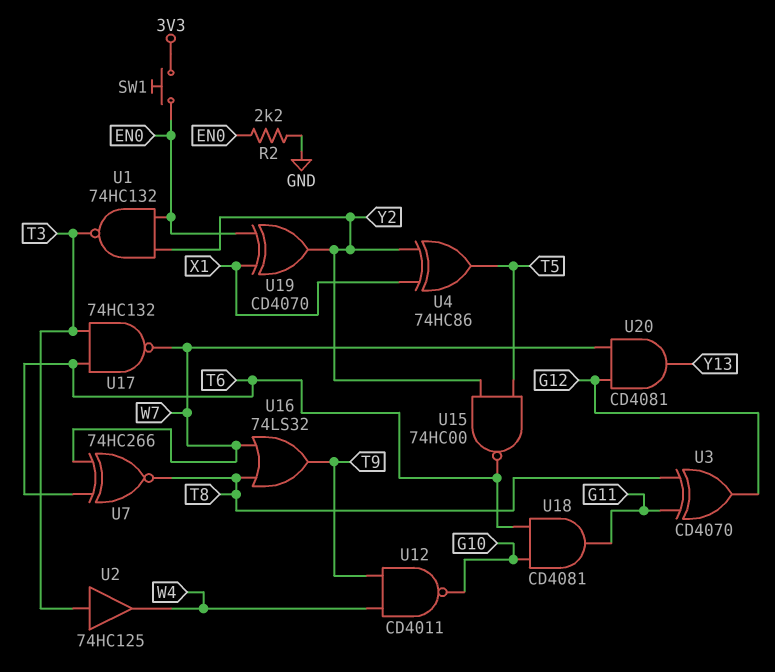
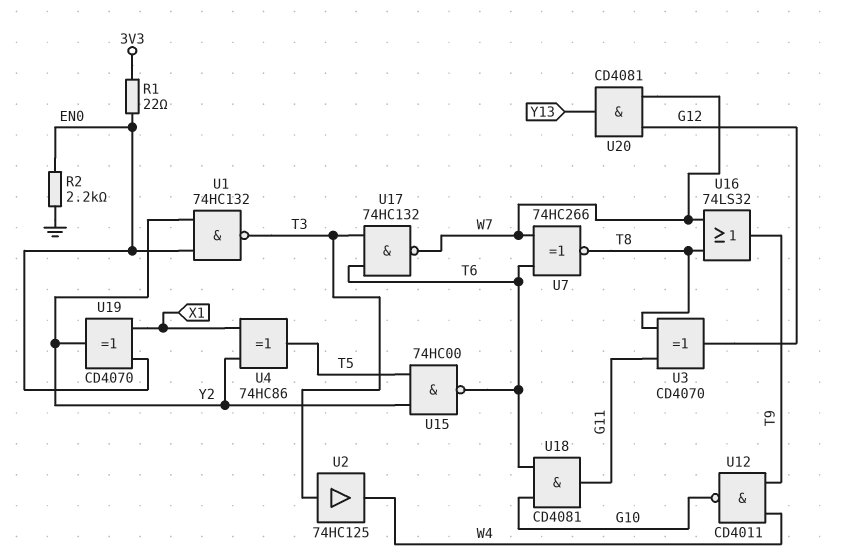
R1: none -> 22 (3V3, EN0)
SW1: button (3V3, EN0) -> none

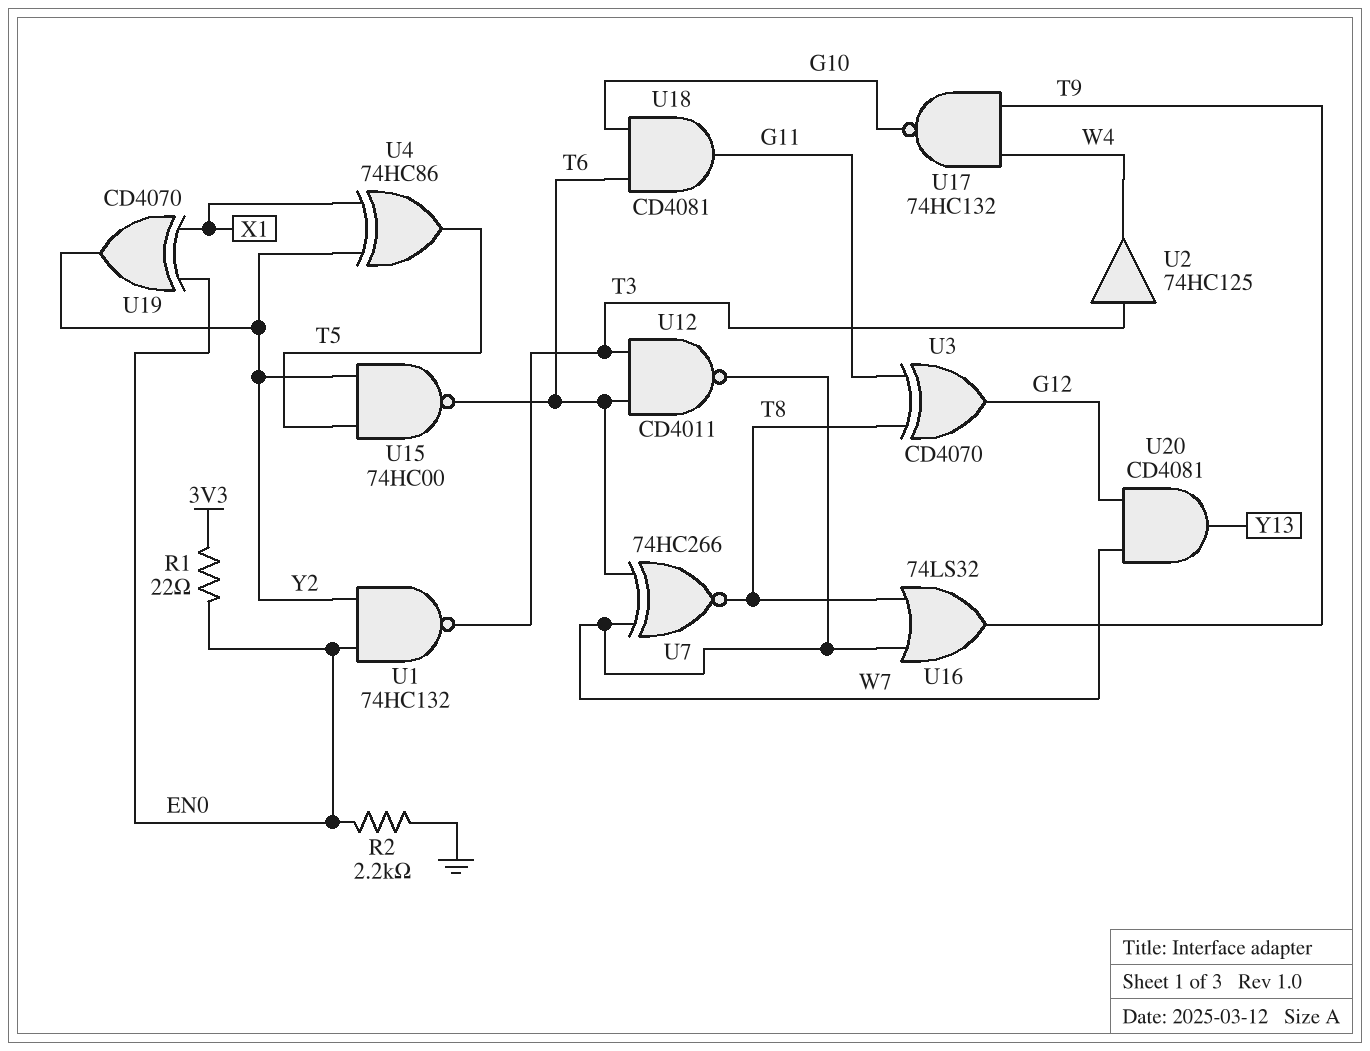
U12: NAND CD4011 (in T9, in W4, out G10) -> NAND CD4011 (in T3, in T6, out W7)
U17: NAND 74HC132 (in T3, in T6, out W7) -> NAND 74HC132 (in T9, in W4, out G10)

